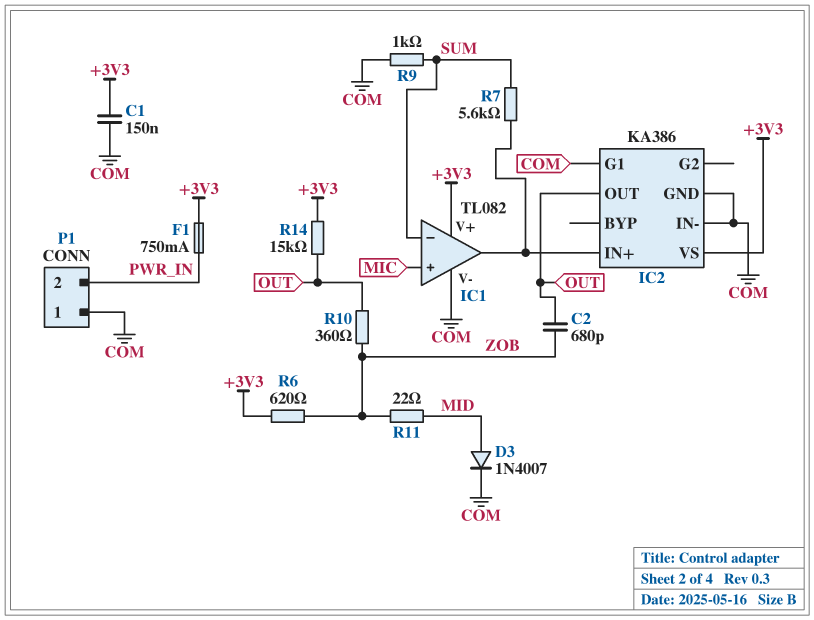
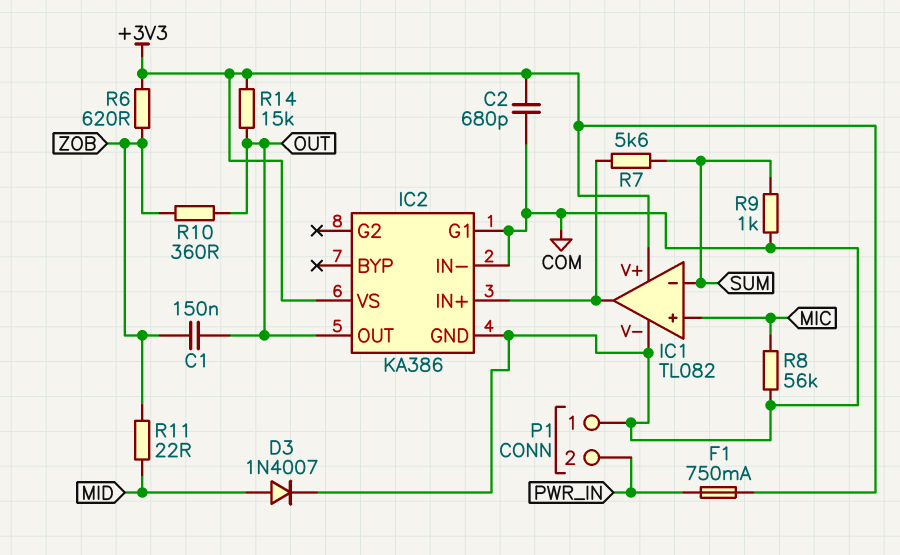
C1: 150nF (+3V3, COM) -> 150nF (OUT, ZOB)
C2: 680pF (OUT, ZOB) -> 680pF (+3V3, COM)
R8: none -> 56k (COM, MIC)

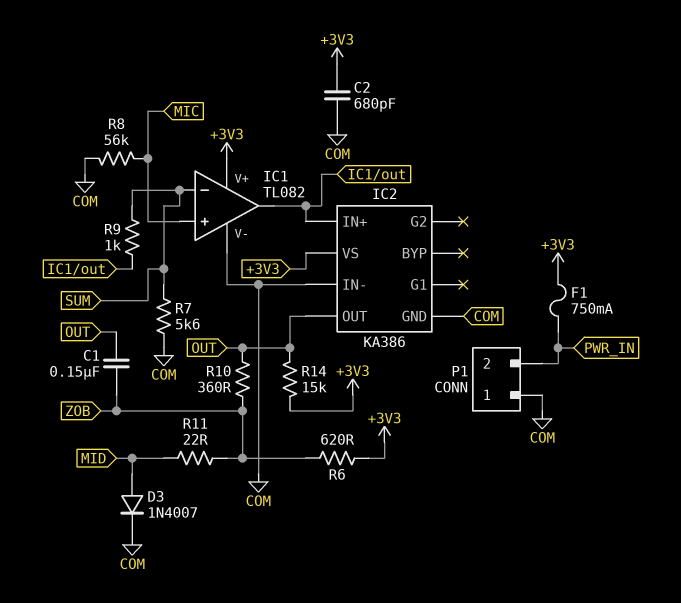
IC2 pin G1: COM -> none
R7: 5.6k (IC1/out, SUM) -> 5.6k (COM, SUM)
R9: 1k (COM, SUM) -> 1k (IC1/out, SUM)

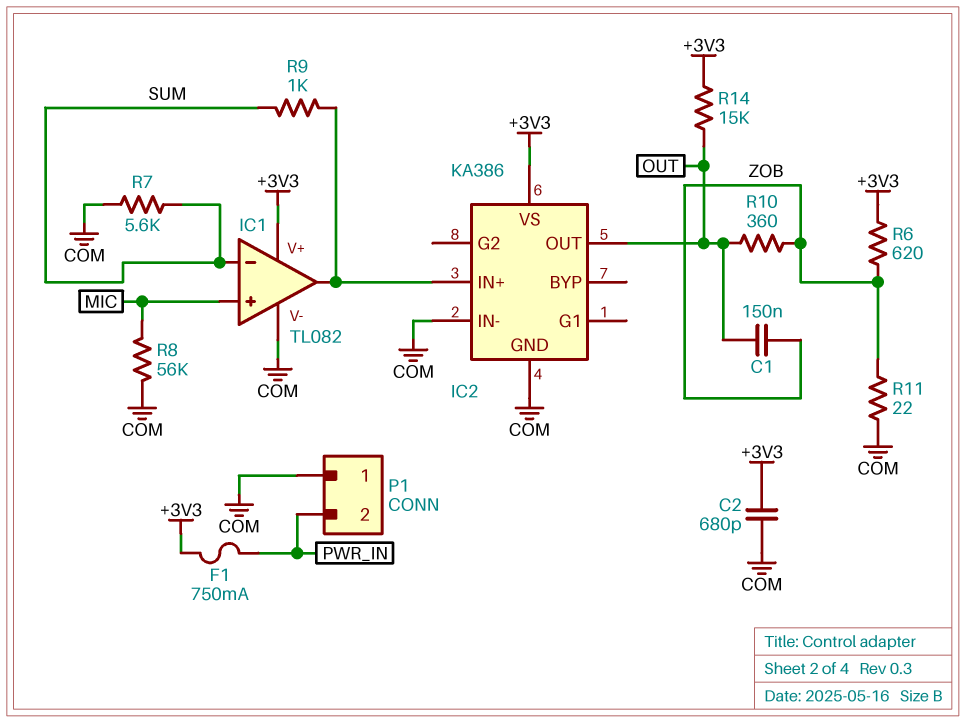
D3: diode 1N4007 (A MID, K COM) -> none
R11: 22 (MID, ZOB) -> 22 (COM, ZOB)

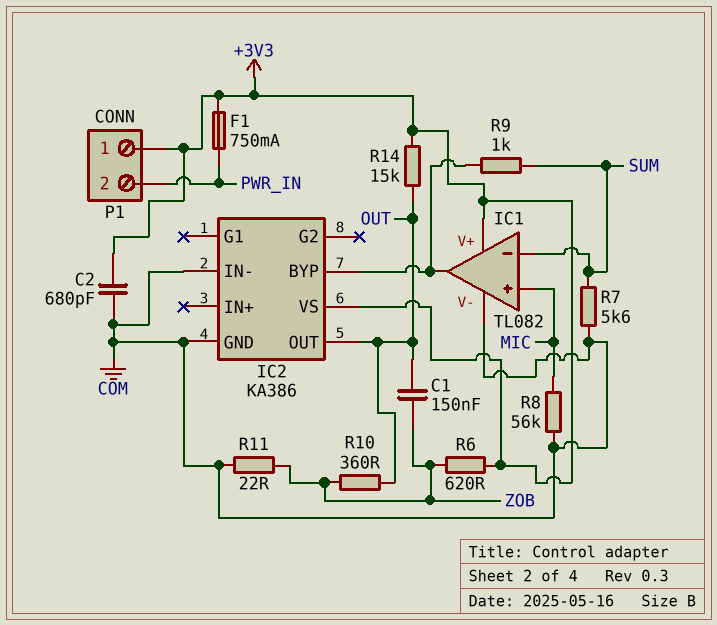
IC2 pin BYP: none -> IC1/out
IC2 pin IN+: IC1/out -> none
P1 pin 1: COM -> +3V3

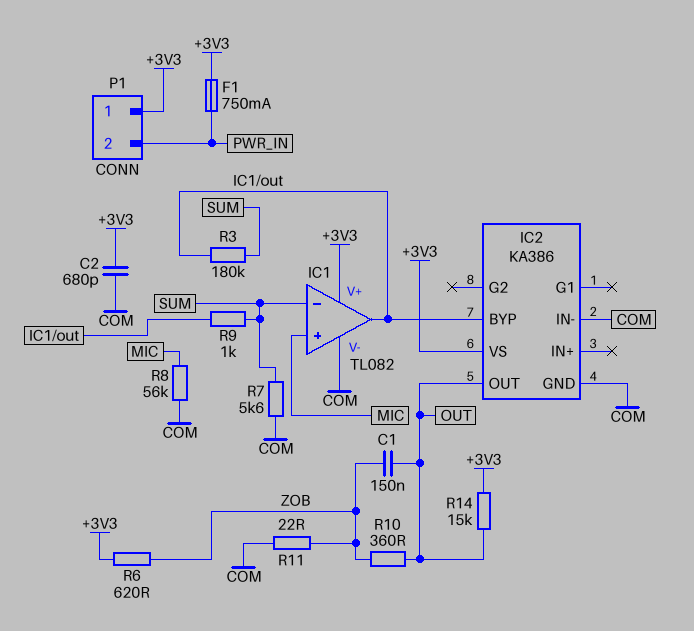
R3: none -> 180k (IC1/out, SUM)

